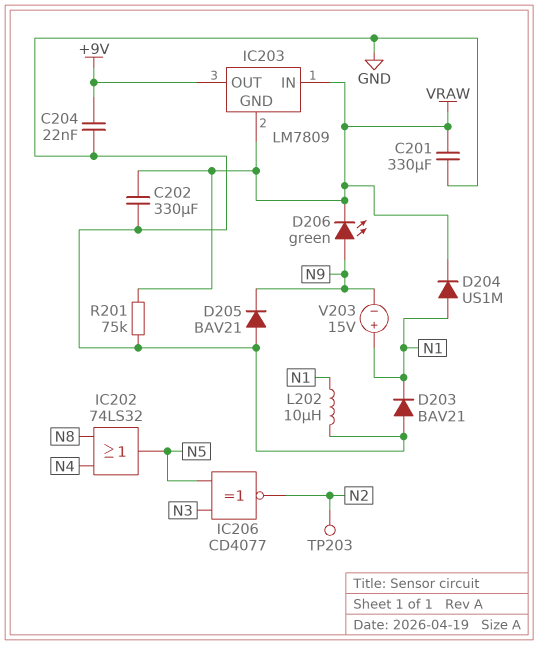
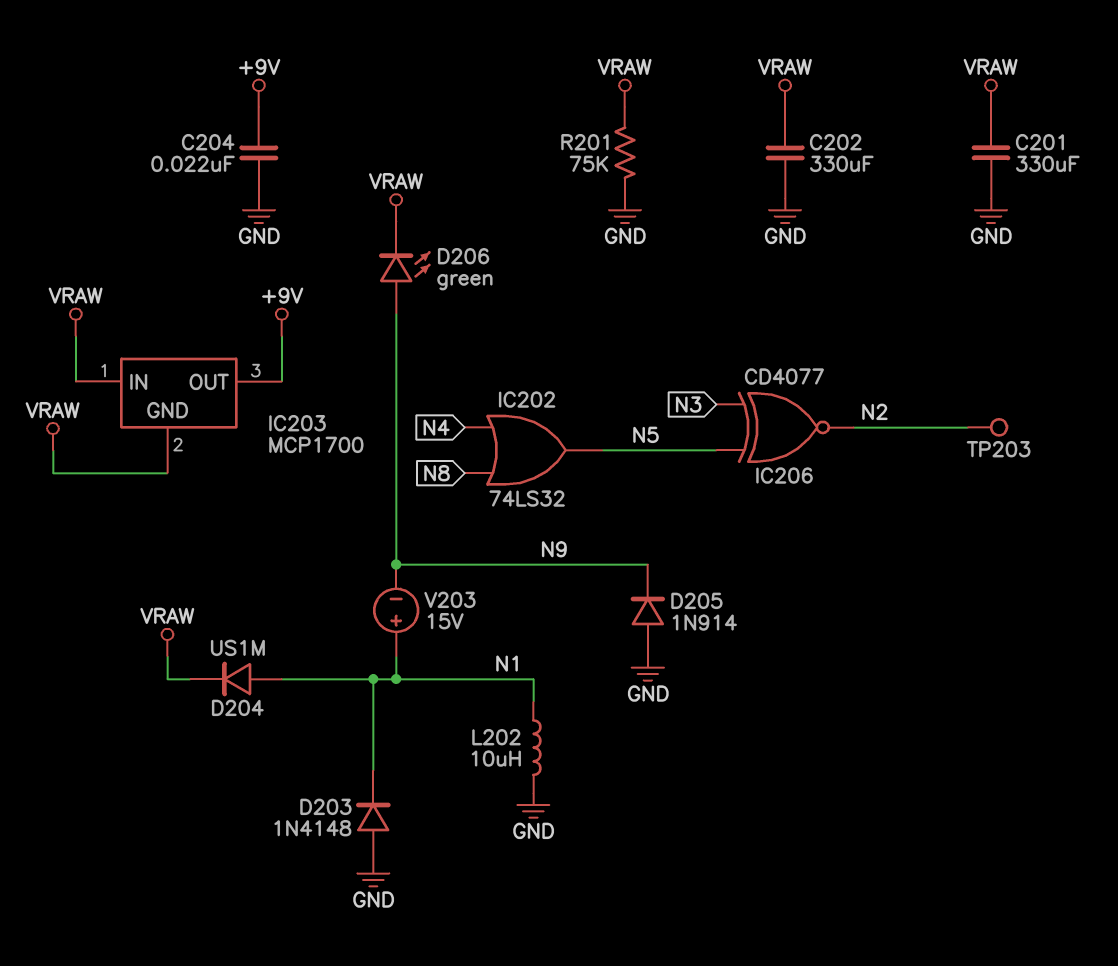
D203: diode BAV21 (A GND, K N1) -> diode 1N4148 (A GND, K N1)
D205: diode BAV21 (A GND, K N9) -> diode 1N914 (A GND, K N9)
IC203: LM7809 -> MCP1700

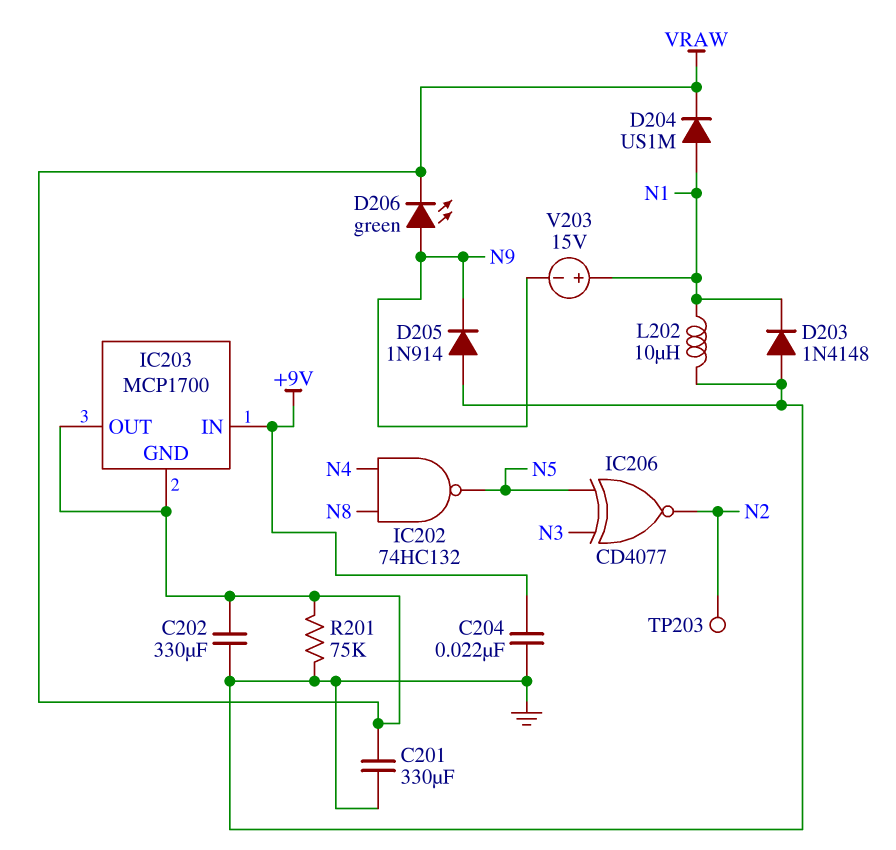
IC202: OR 74LS32 (in N4, in N8, out N5) -> NAND 74HC132 (in N4, in N8, out N5)
IC203 pin IN: VRAW -> +9V
IC203 pin OUT: +9V -> VRAW

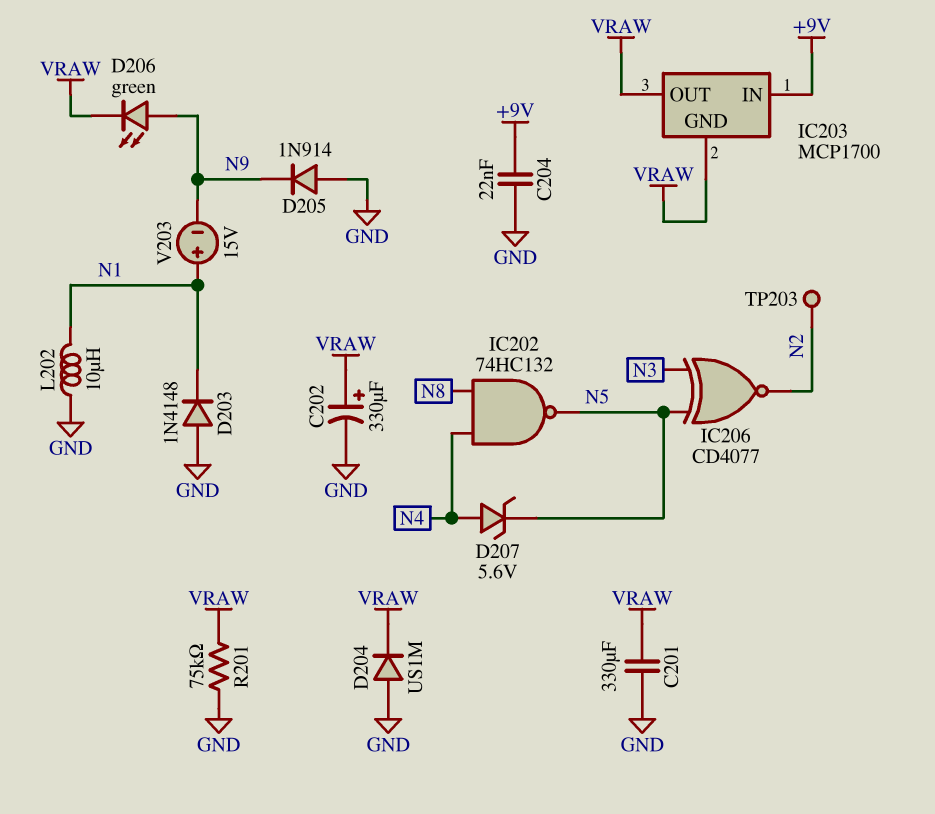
C202: 330uF (GND, VRAW) -> 330uF (plus VRAW, minus GND)
D204: diode US1M (A N1, K VRAW) -> diode US1M (A GND, K VRAW)
D207: none -> zener 5.6V (A N4, K N5)

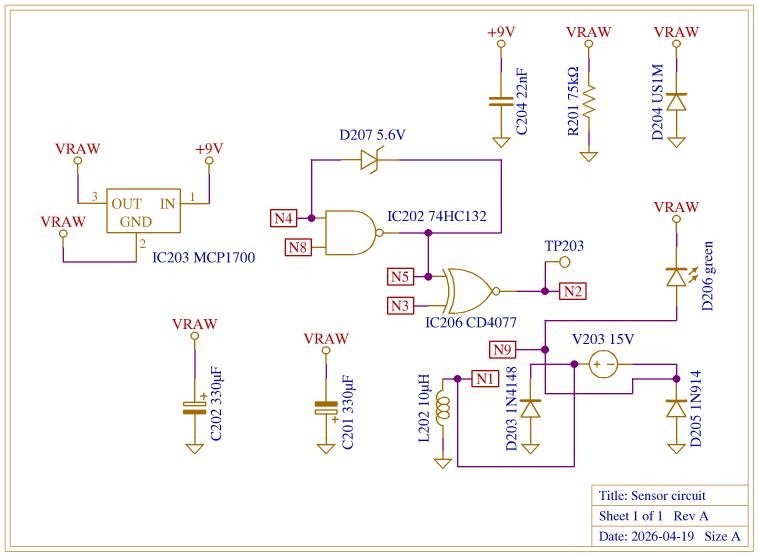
C201: 330uF (GND, VRAW) -> 330uF (plus GND, minus VRAW)

